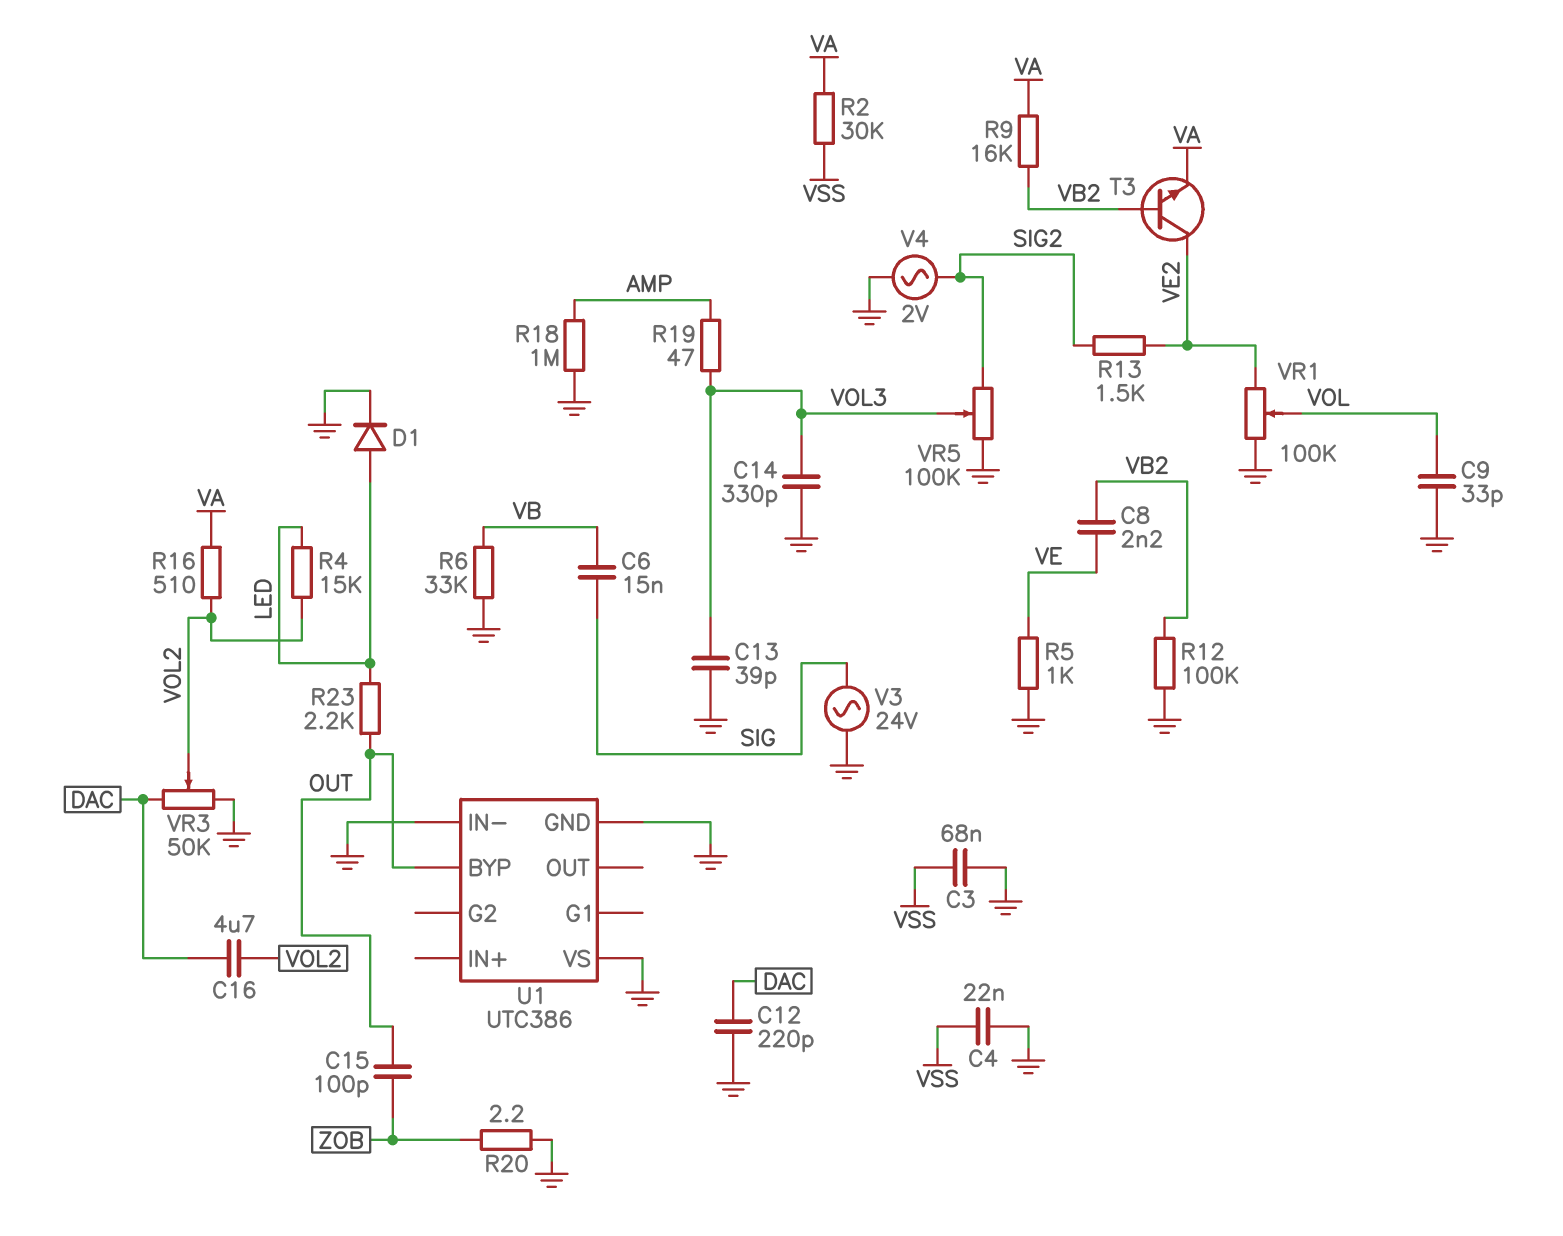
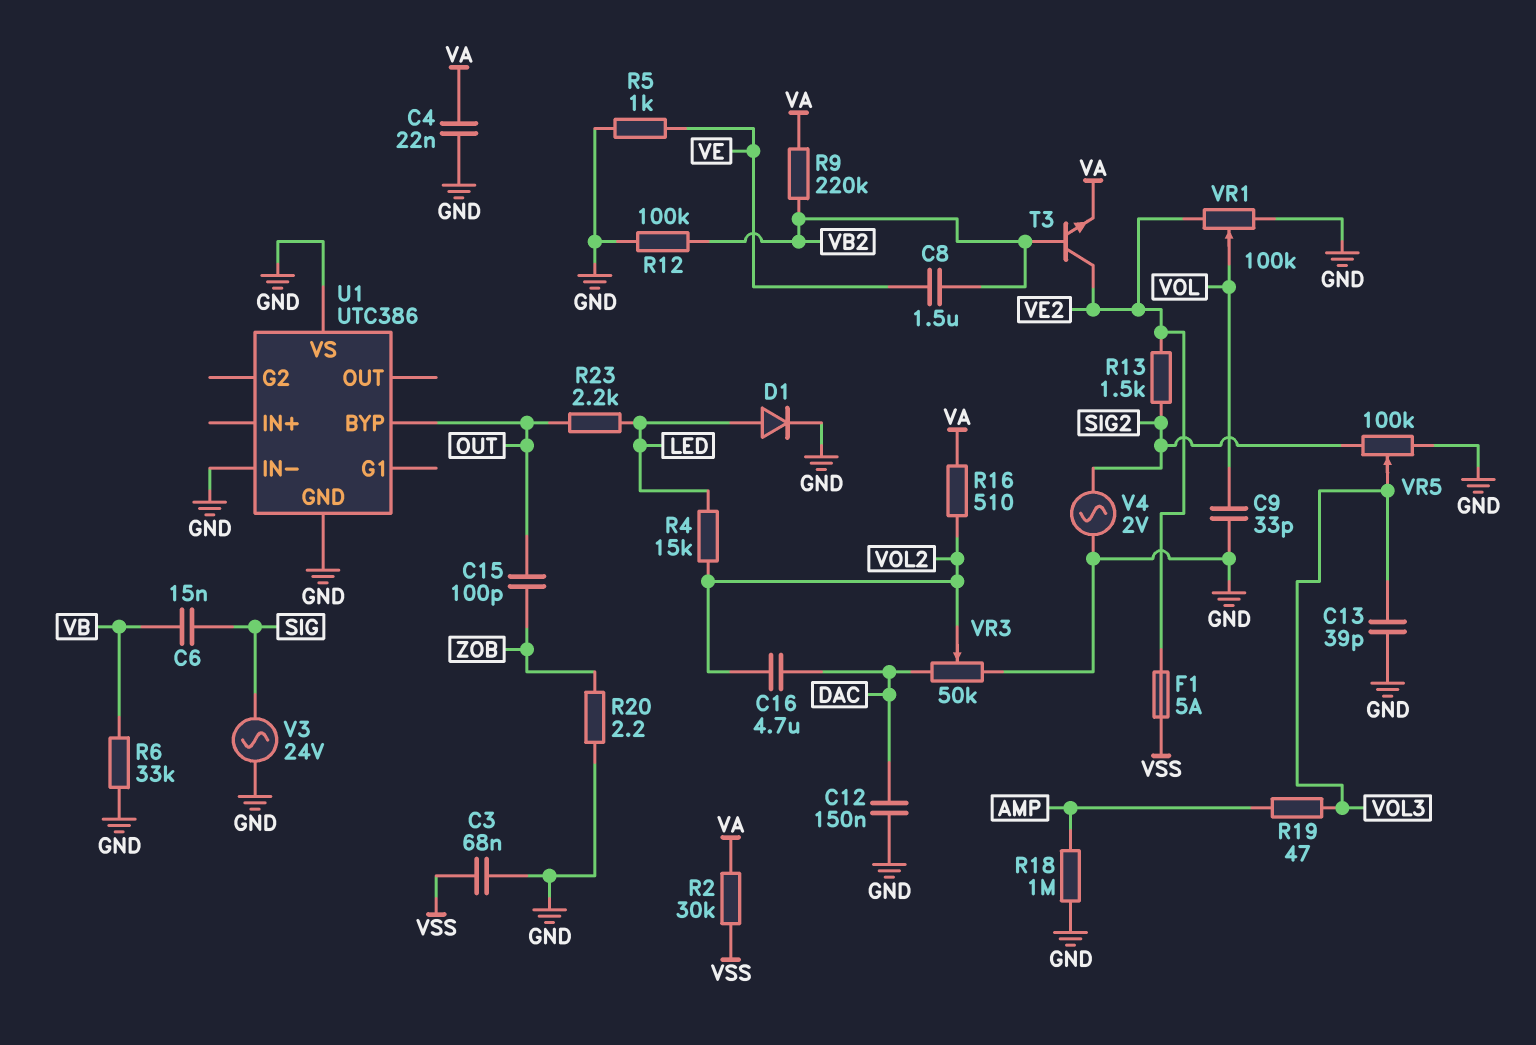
C4: 22nF (GND, VSS) -> 22nF (GND, VA)
C8: 2.2nF (VB2, VE) -> 1.5uF (VB2, VE)
C12: 220pF (DAC, GND) -> 150nF (DAC, GND)
C14: 330pF (GND, VOL3) -> none
F1: none -> 5A (VE2, VSS)
R9: 16k (VA, VB2) -> 220k (VA, VB2)

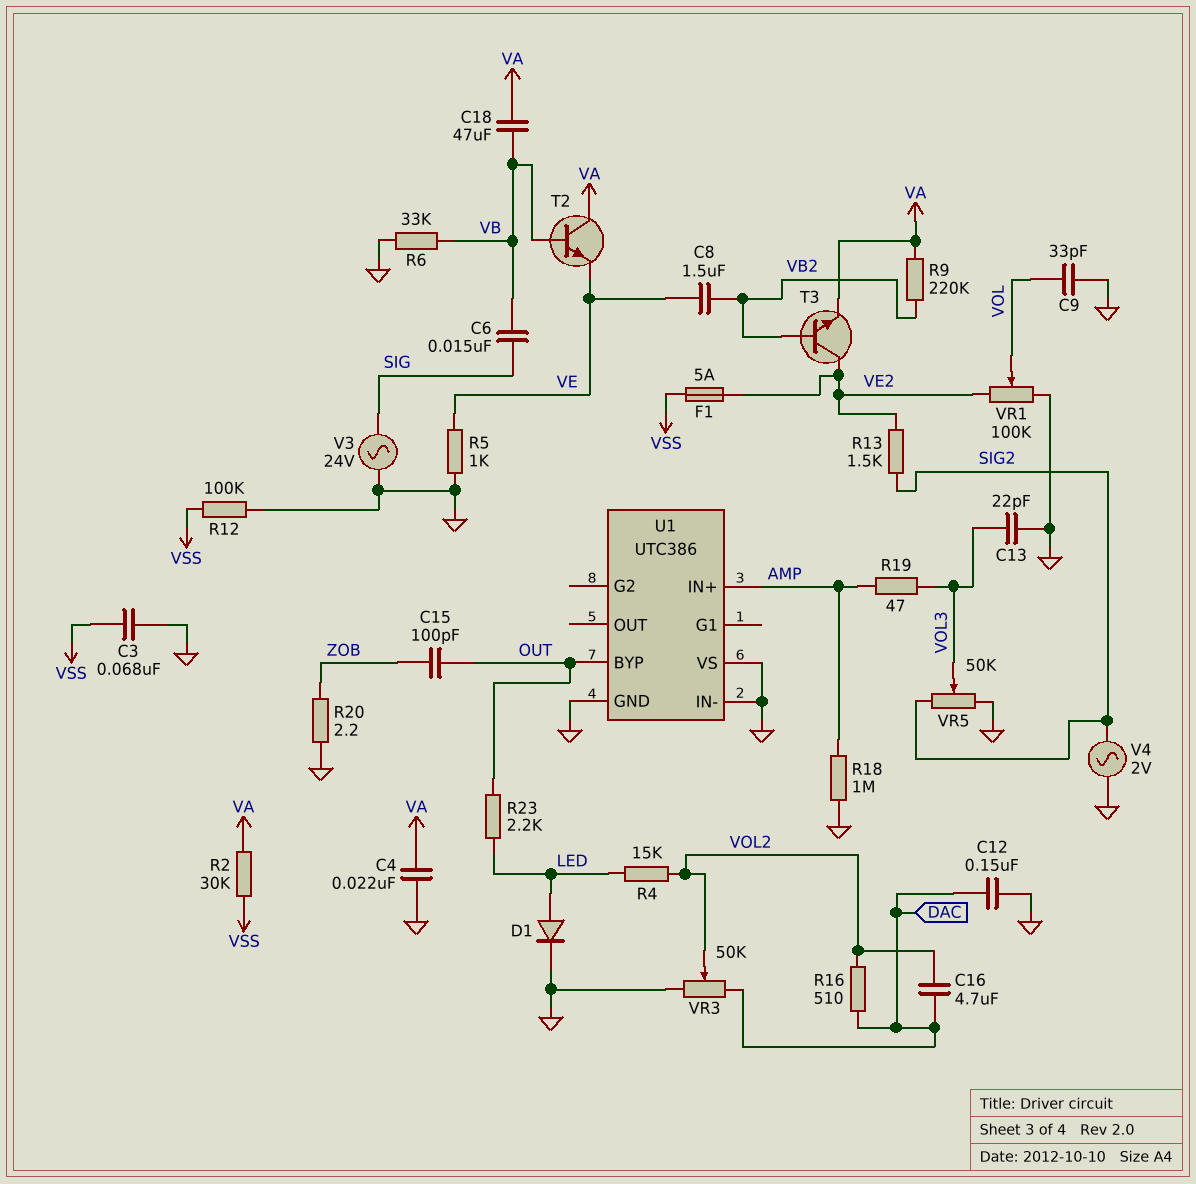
C13: 39pF (GND, VOL3) -> 22pF (GND, VOL3)
C18: none -> 47uF (VA, VB)
R12: 100k (GND, VB2) -> 100k (GND, VSS)
R16: 510 (VA, VOL2) -> 510 (DAC, VOL2)
T2: none -> NPN (B VB, C VA, E VE)
U1 pin IN+: none -> AMP
VR5: 100k (GND, SIG2, wiper VOL3) -> 50k (GND, SIG2, wiper VOL3)

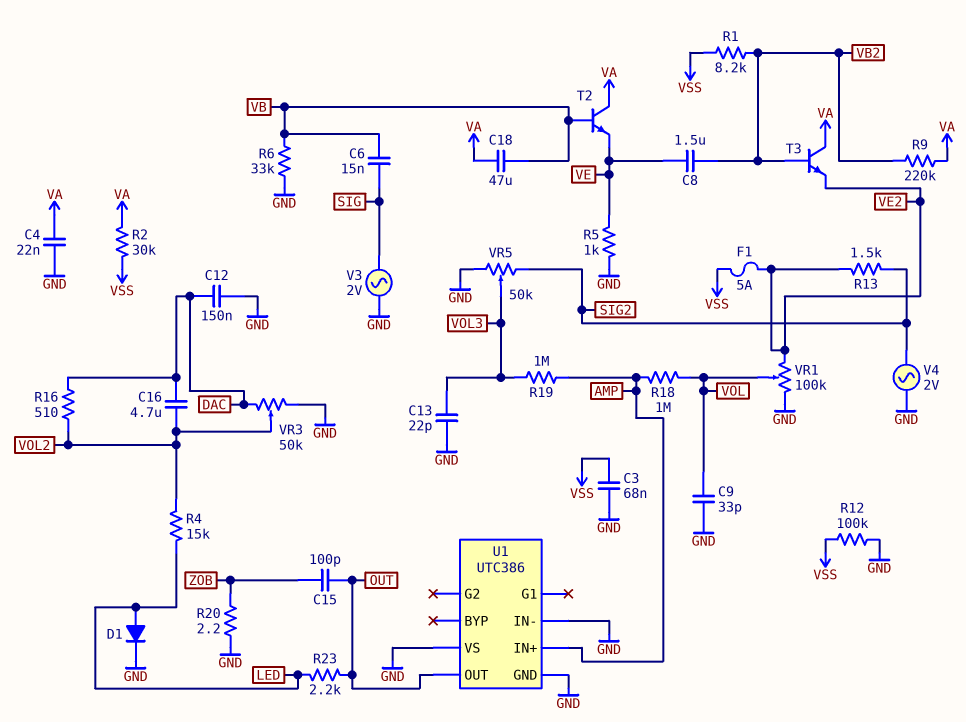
R1: none -> 8.2k (VB2, VSS)
R18: 1M (AMP, GND) -> 1M (AMP, VOL)
R19: 47 (AMP, VOL3) -> 1M (AMP, VOL3)
T3: NPN (B VB2, C VE2, E VA) -> NPN (B VB2, C VA, E VE2)
U1 pin BYP: OUT -> none
U1 pin OUT: none -> OUT
V3: AC 24V (GND, SIG) -> AC 2V (GND, SIG)

